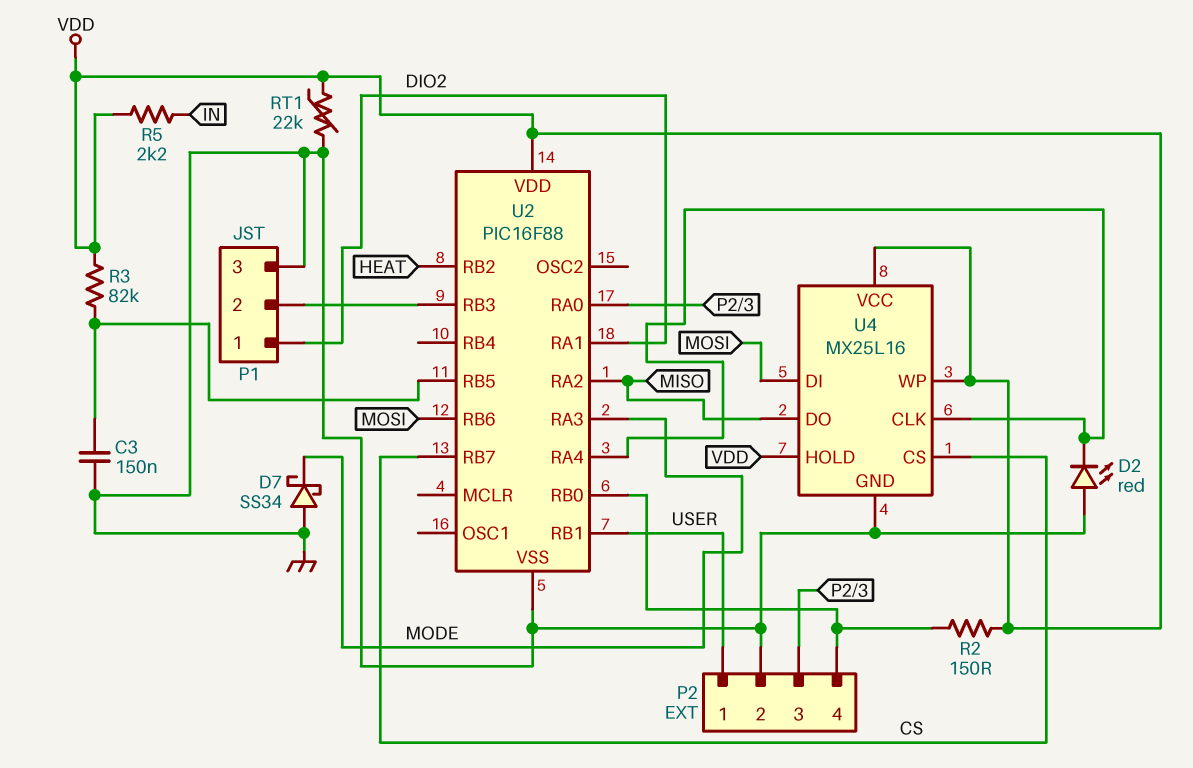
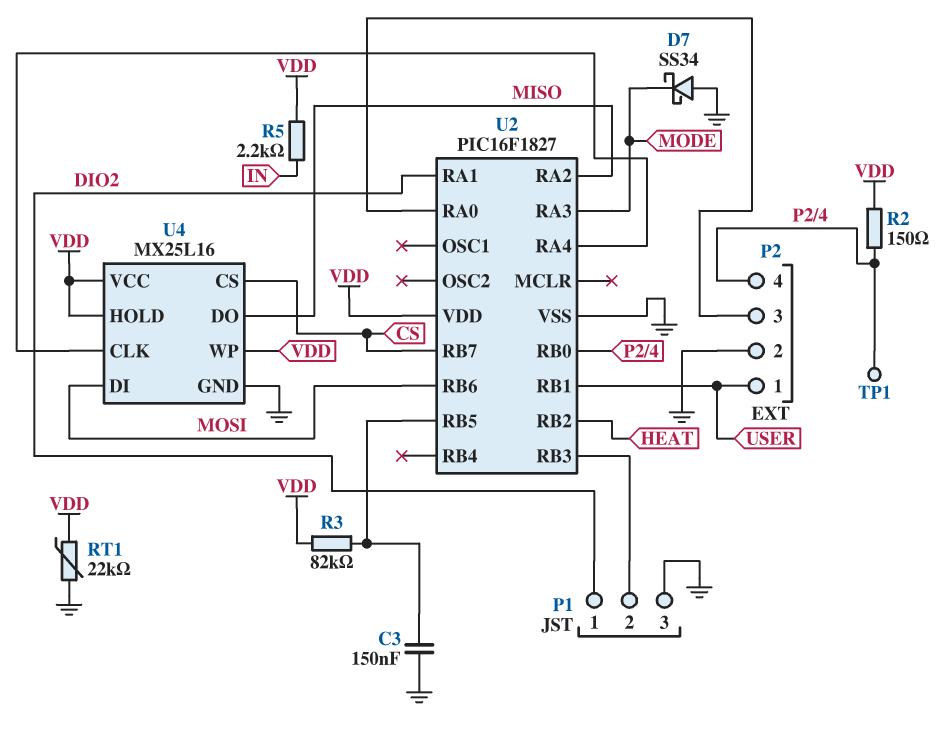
D2: LED red (A GND, K U2/RA4) -> none
TP1: none -> test point (P2/4)
U2: PIC16F88 -> PIC16F1827

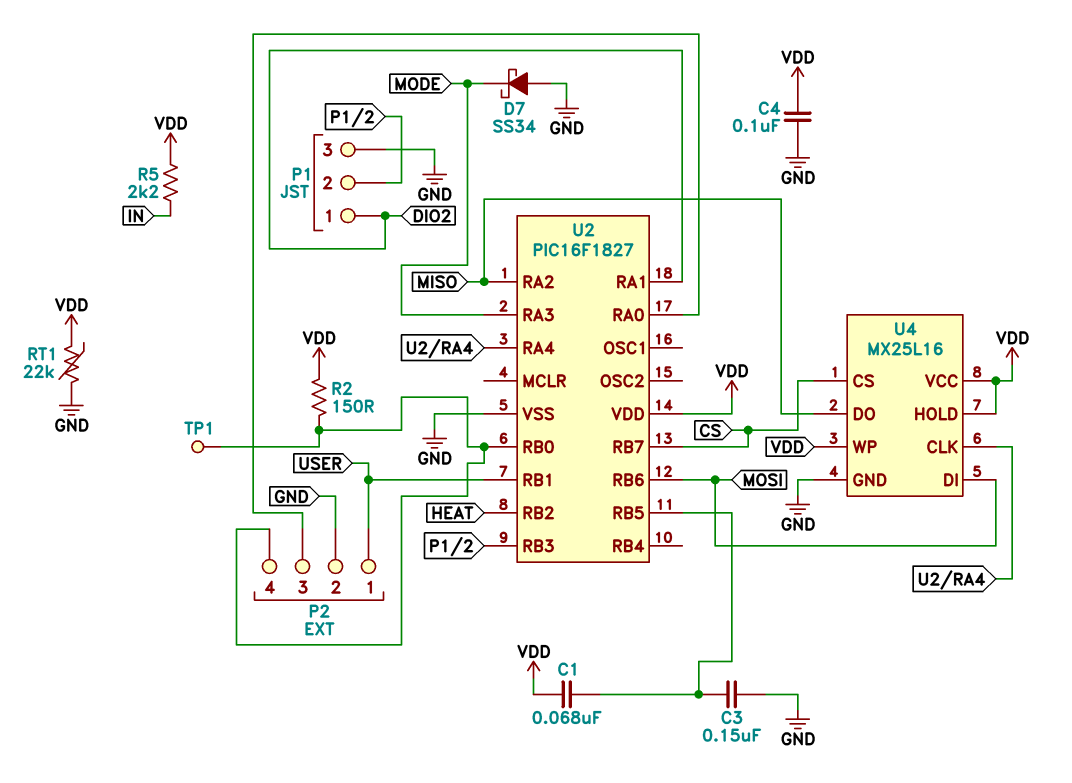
C1: none -> 68nF (U2/RB5, VDD)
C4: none -> 100nF (GND, VDD)
R3: 82k (U2/RB5, VDD) -> none

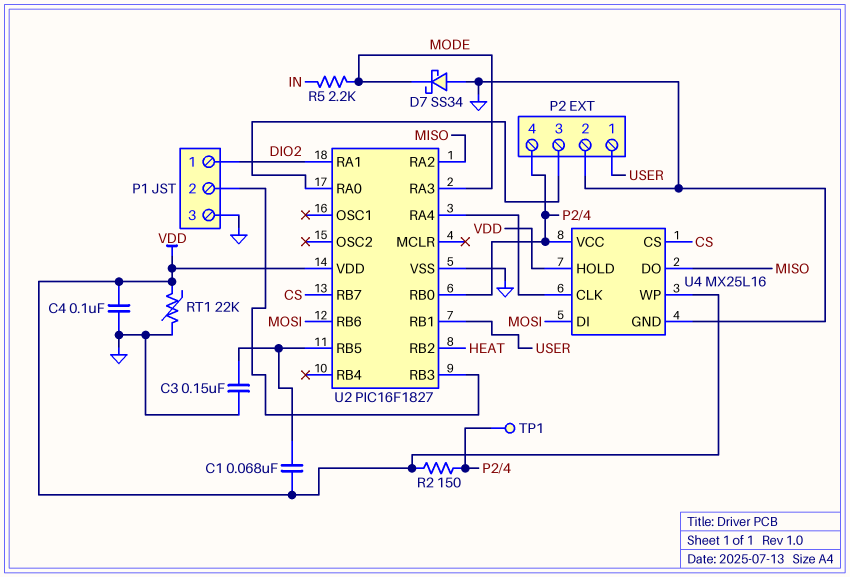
R5: 2.2k (IN, VDD) -> 2.2k (IN, MODE)
U4 pin VCC: VDD -> P2/4

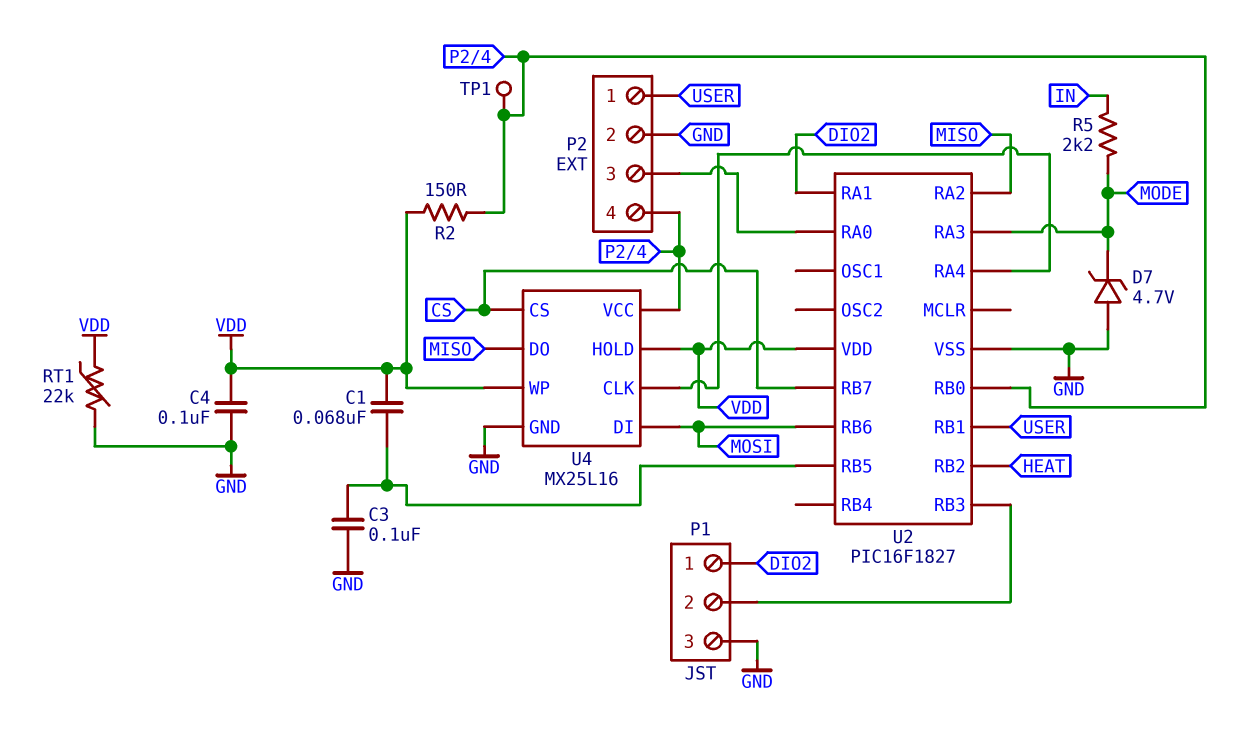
C3: 150nF (GND, U2/RB5) -> 100nF (GND, U2/RB5)
D7: schottky SS34 (A GND, K MODE) -> zener 4.7V (A GND, K MODE)

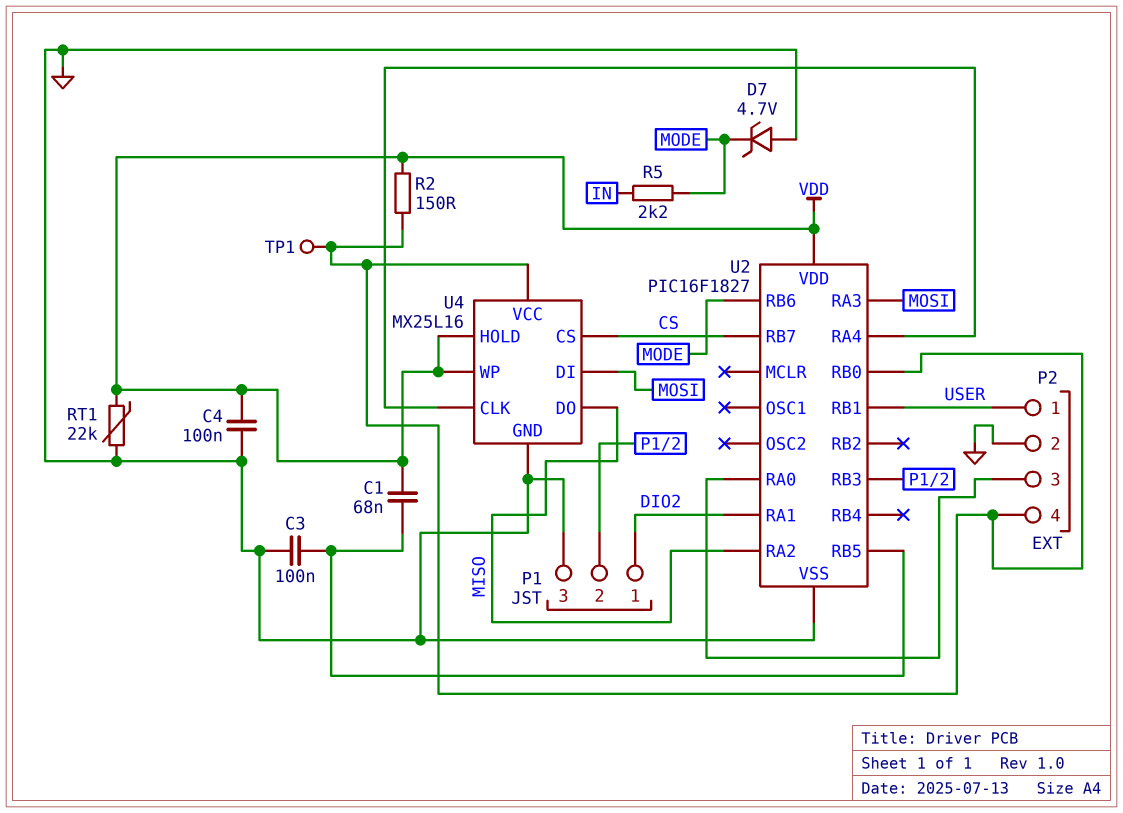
U2 pin RA3: MODE -> MOSI
U2 pin RB2: HEAT -> none
U2 pin RB6: MOSI -> MODE

